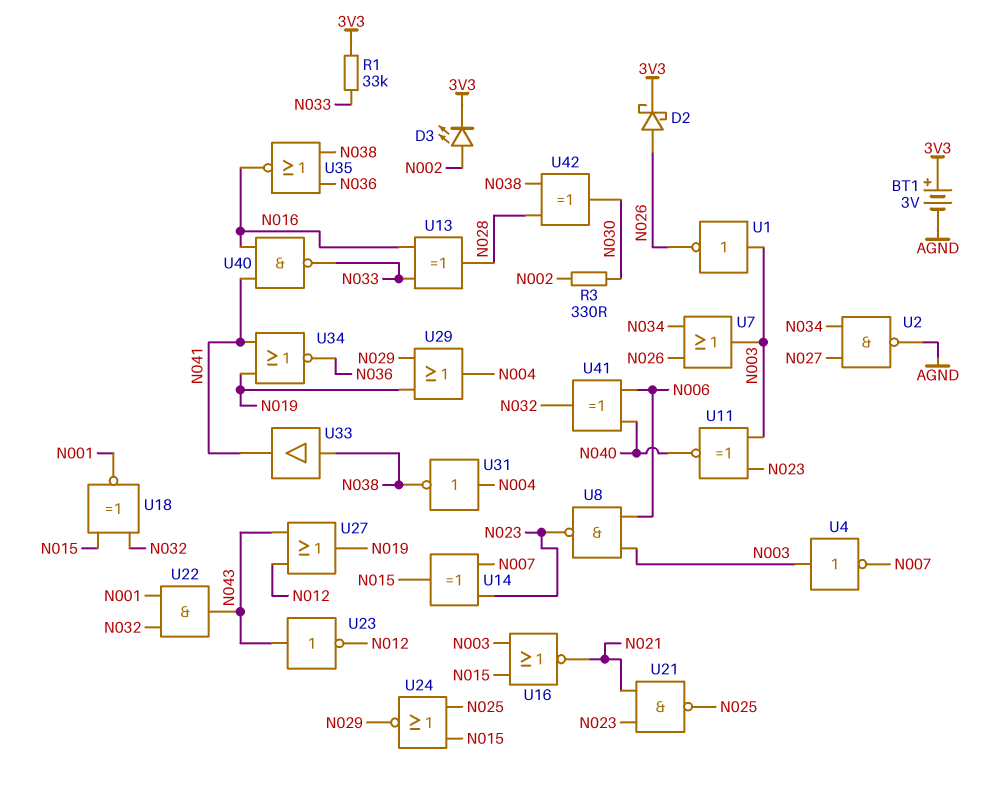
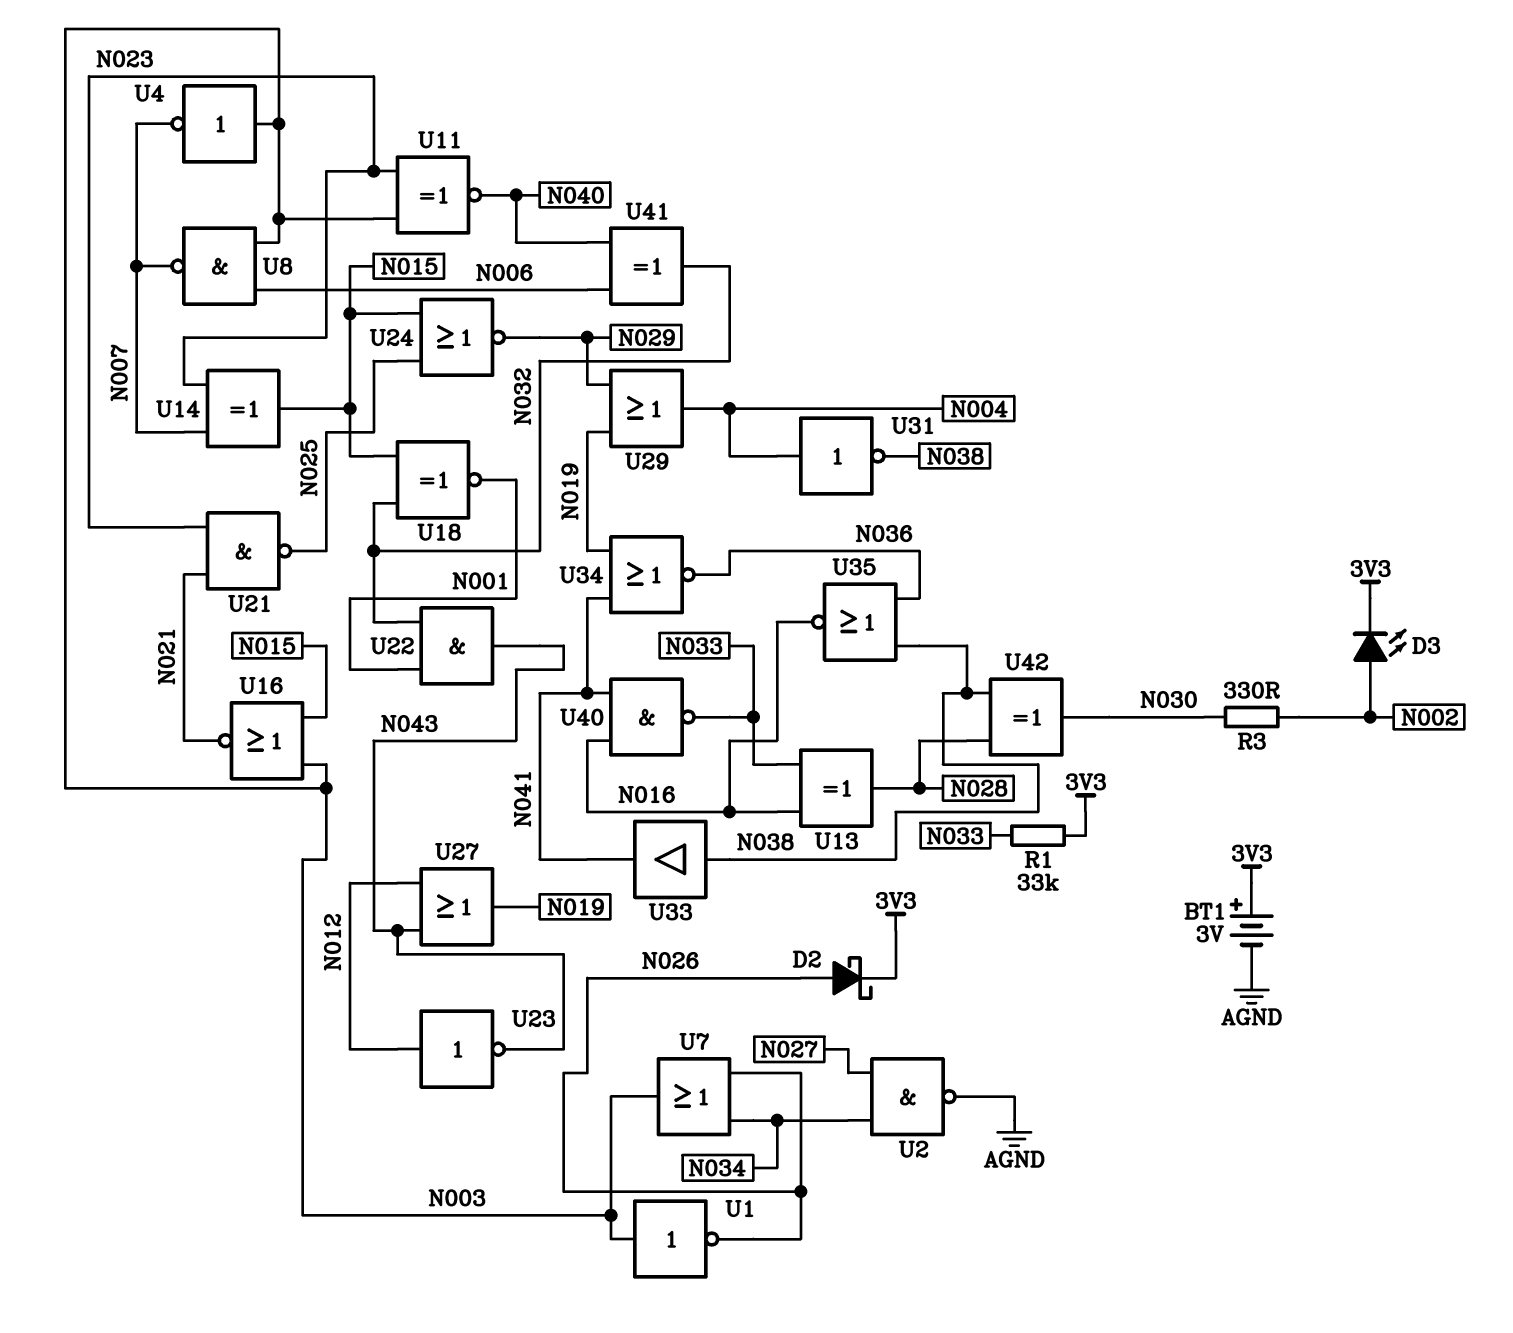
U8: NAND (in N003, in N006, out N023) -> NAND (in N003, in N006, out N007)
U23: NOT (in N043, out N012) -> NOT (in N012, out N043)

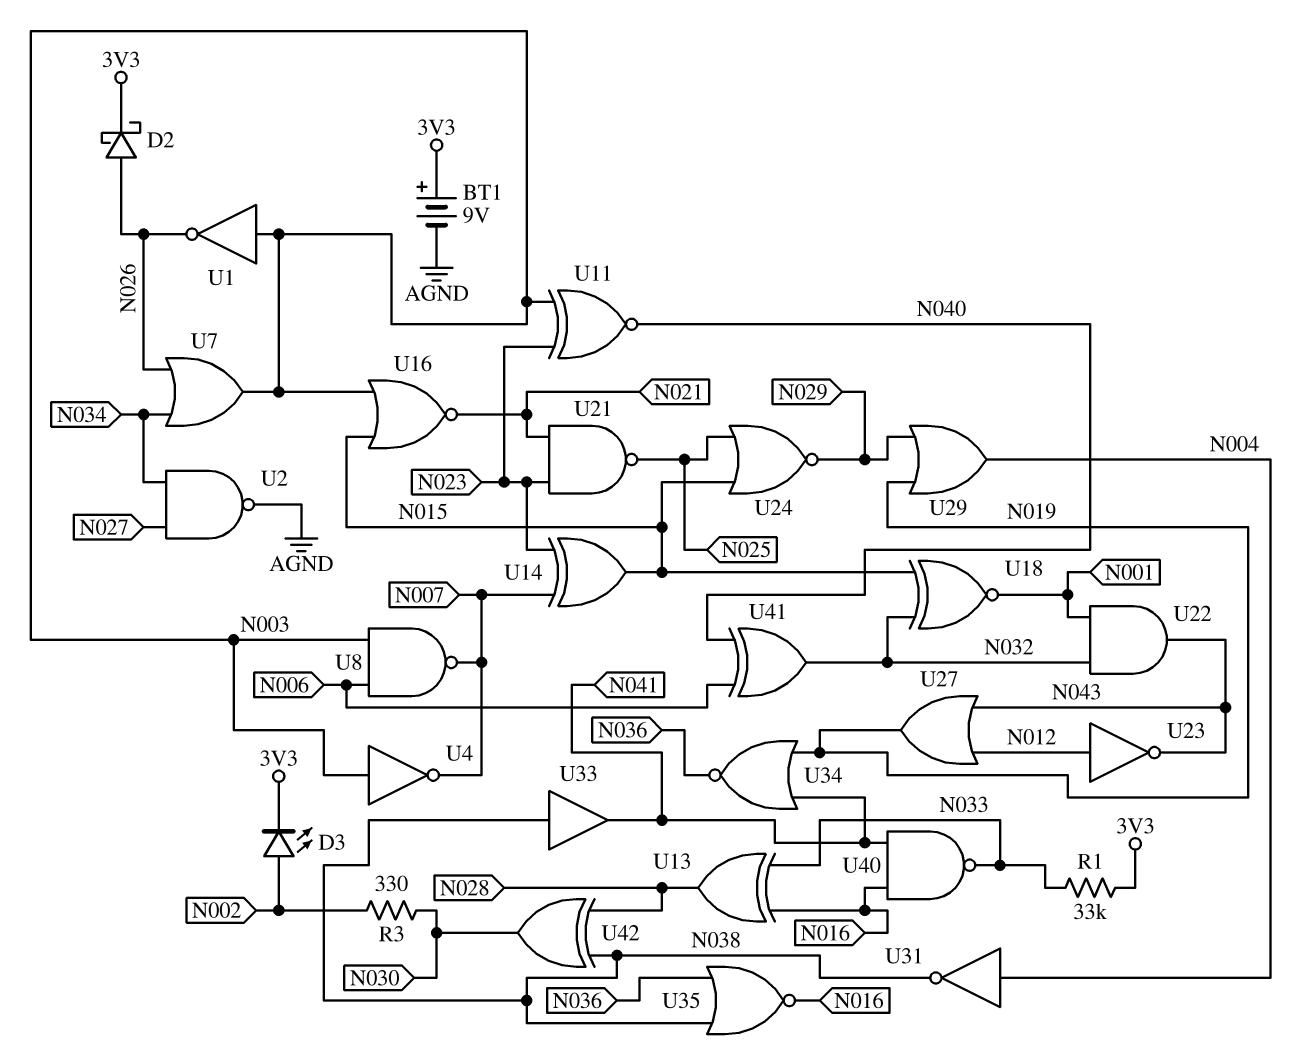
BT1: 3V (plus 3V3, minus AGND) -> 9V (plus 3V3, minus AGND)

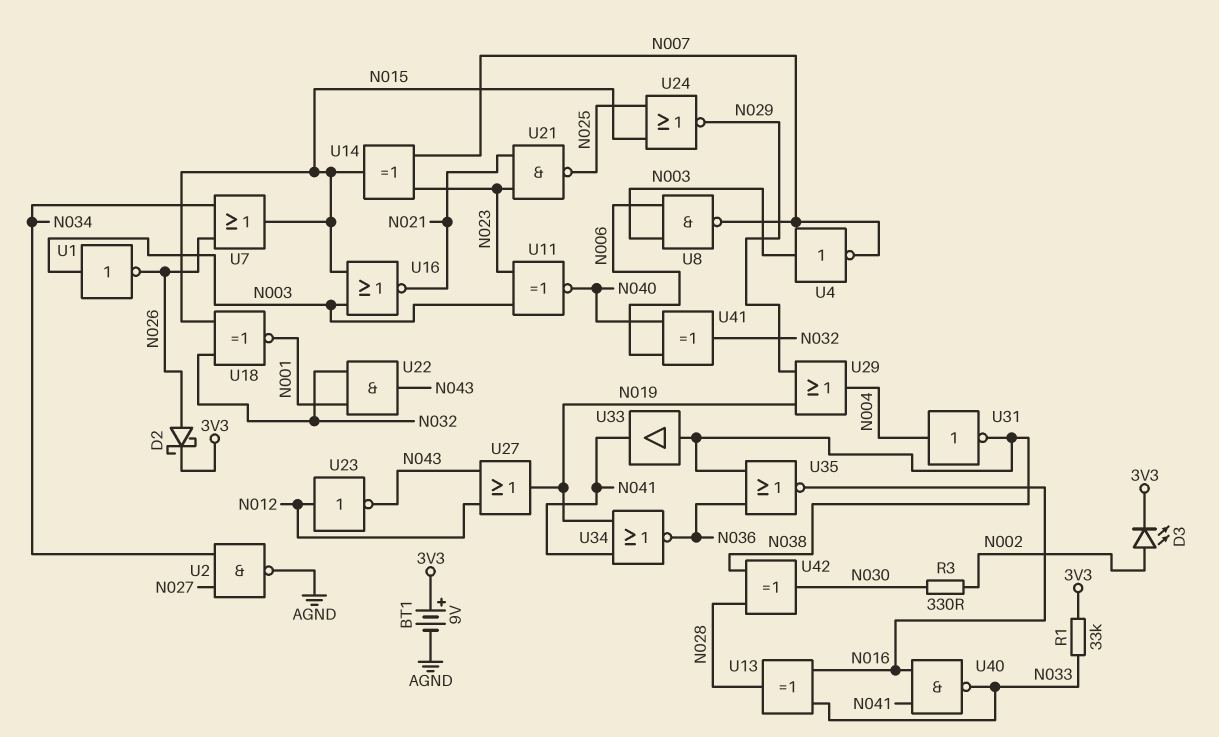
U7: OR (in N026, in N034, out N003) -> OR (in N026, in N034, out N015)

